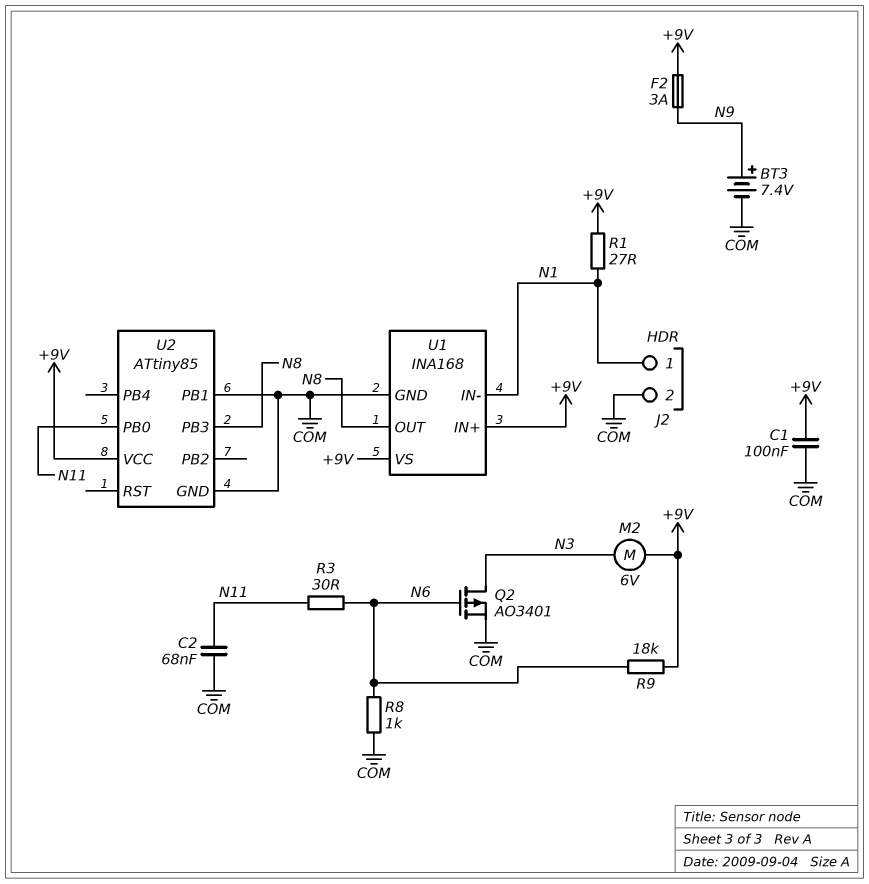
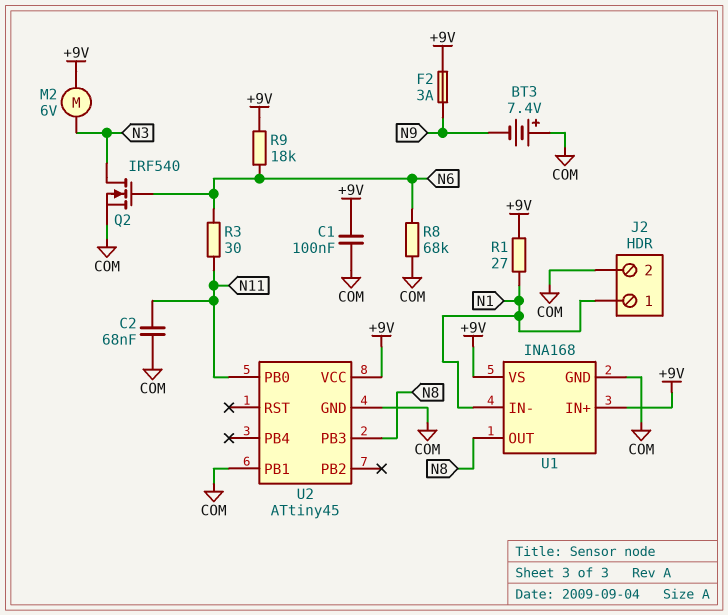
BT3: 7.4V (plus N9, minus COM) -> 7.4V (plus COM, minus N9)
Q2: PMOS AO3401 (G N6, D N3, S COM) -> NMOS IRF540 (G N6, D N3, S COM)
R8: 1k (COM, N6) -> 68k (COM, N6)
U2: ATtiny85 -> ATtiny45

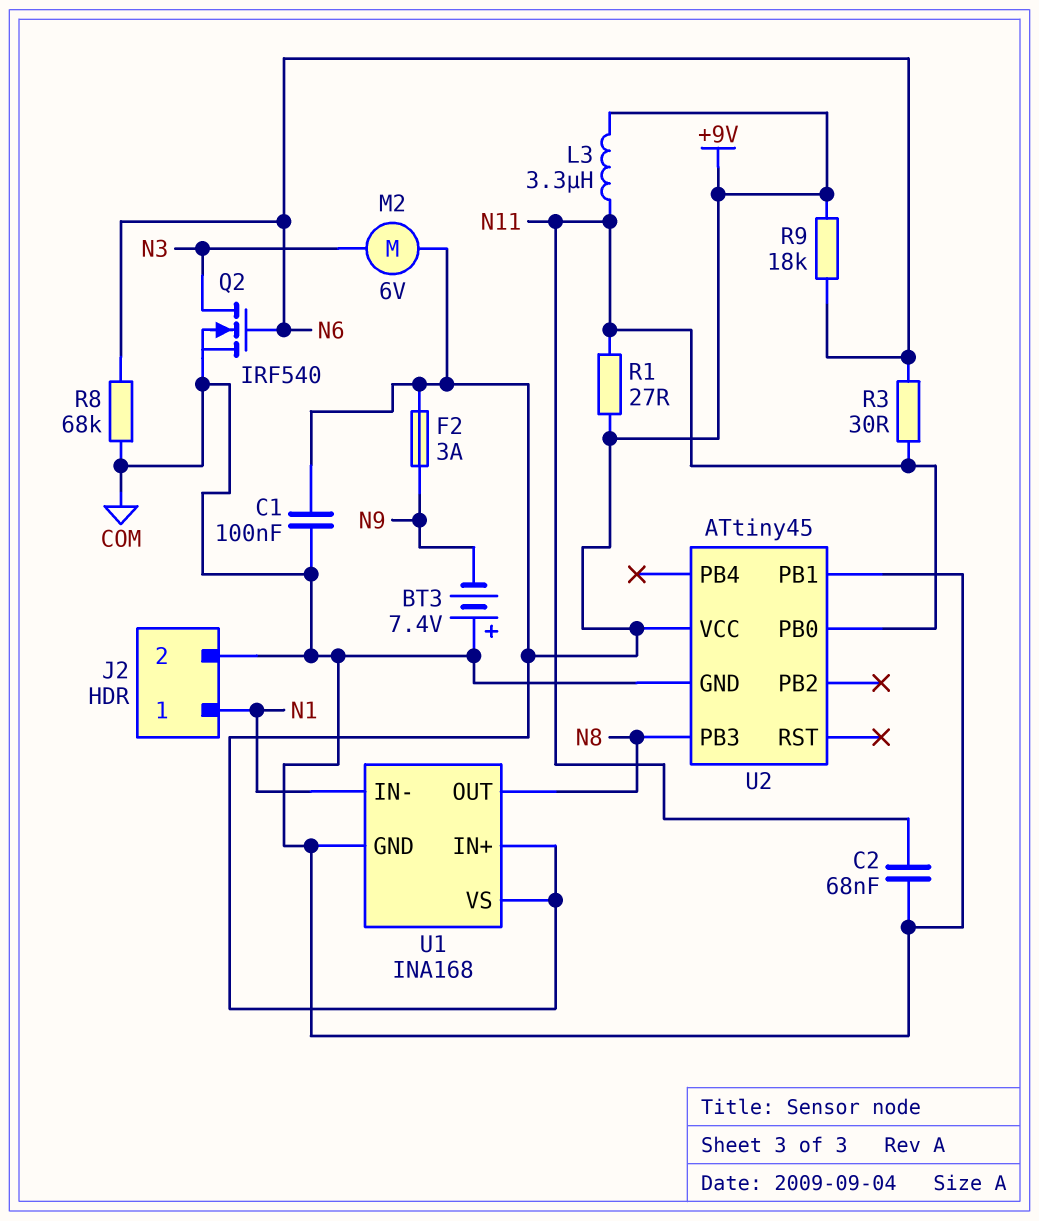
L3: none -> 3.3uH (+9V, N11)
R1: 27 (+9V, N1) -> 27 (+9V, N11)

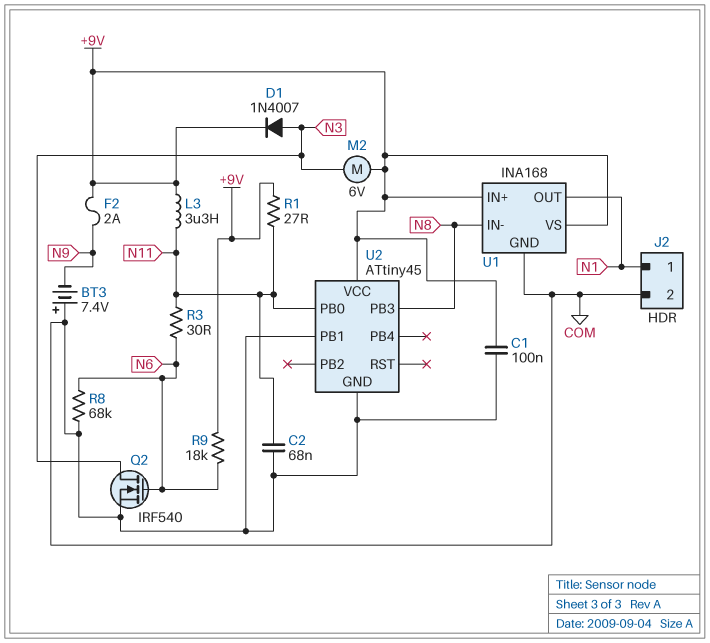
D1: none -> diode 1N4007 (A N3, K +9V)
F2: 3A (+9V, N9) -> 2A (+9V, N9)
U1 pin IN-: N1 -> N8
U1 pin OUT: N8 -> N1

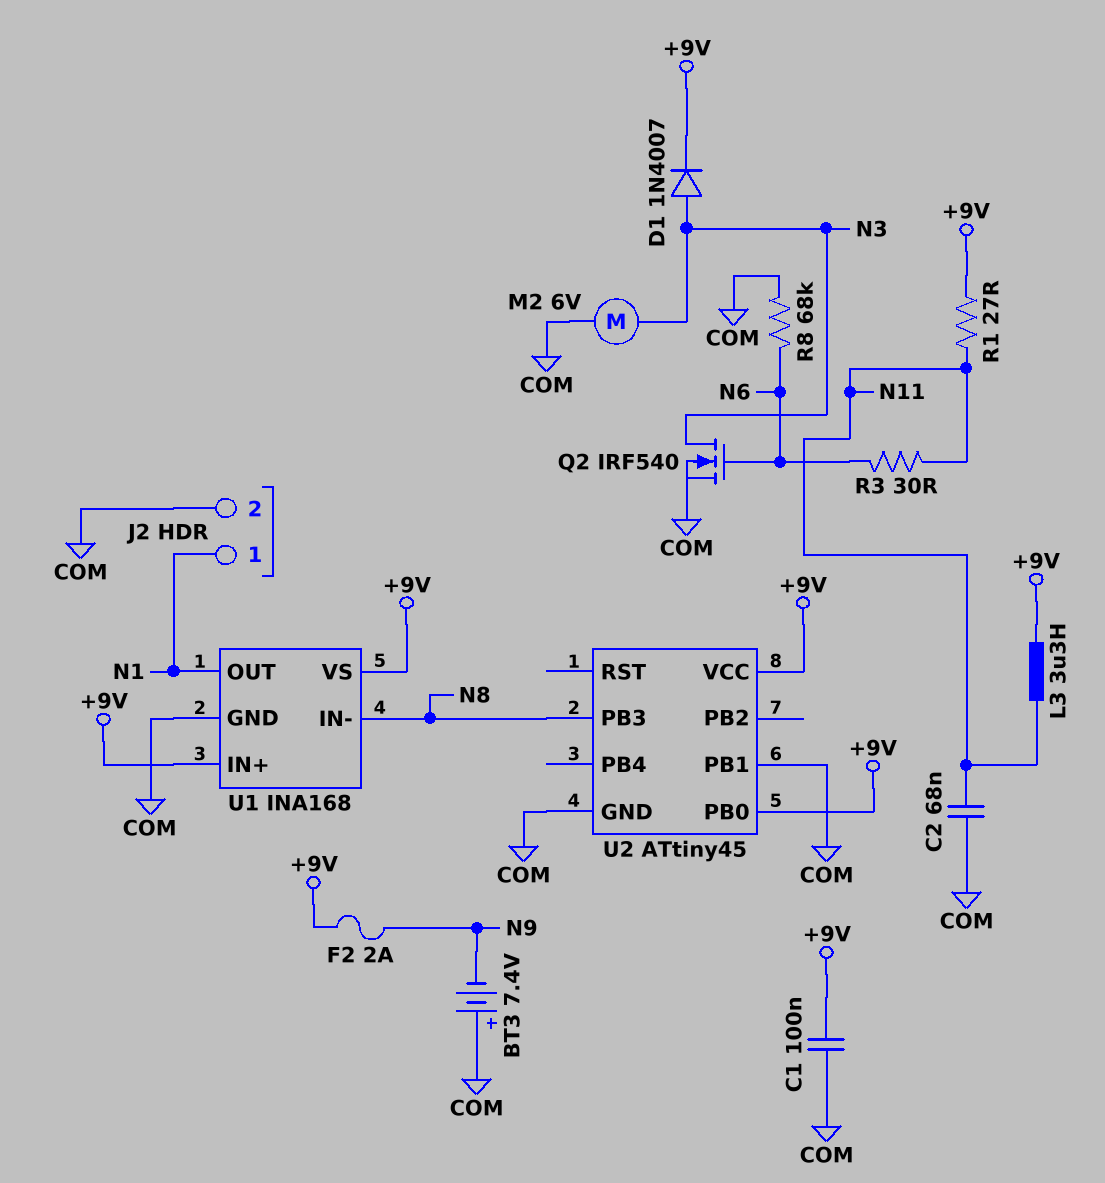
M2: motor 6V (+9V, N3) -> motor 6V (COM, N3)
R9: 18k (+9V, N6) -> none
U2 pin PB0: N11 -> +9V

